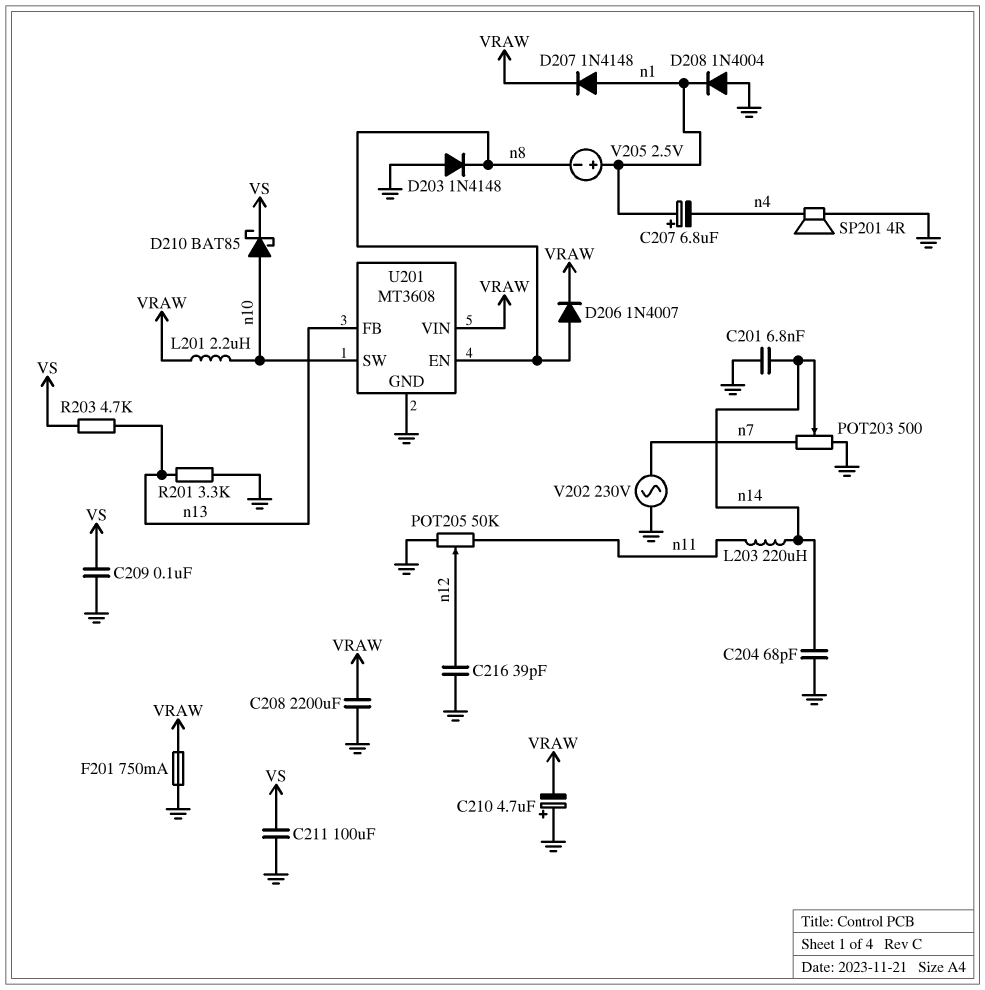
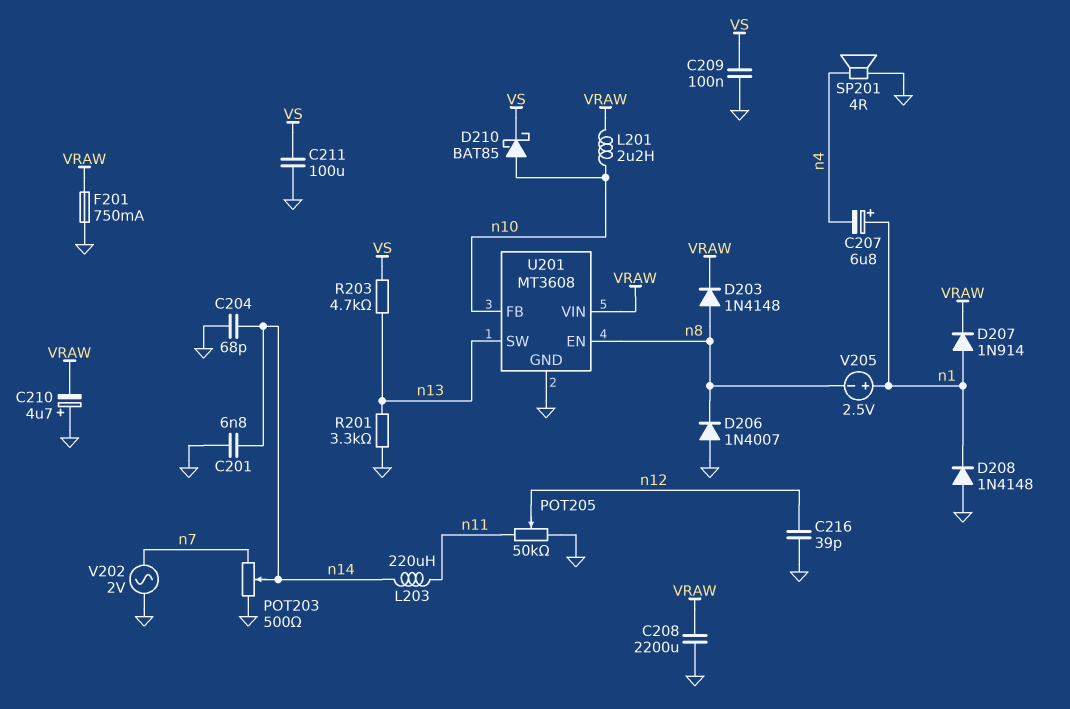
D203: diode 1N4148 (A GND, K n8) -> diode 1N4148 (A n8, K VRAW)
D206: diode 1N4007 (A n8, K VRAW) -> diode 1N4007 (A GND, K n8)
D207: diode 1N4148 (A n1, K VRAW) -> diode 1N914 (A n1, K VRAW)
D208: diode 1N4004 (A GND, K n1) -> diode 1N4148 (A GND, K n1)
U201 pin FB: n13 -> n10
U201 pin SW: n10 -> n13
V202: AC 230V (GND, n7) -> AC 2V (GND, n7)

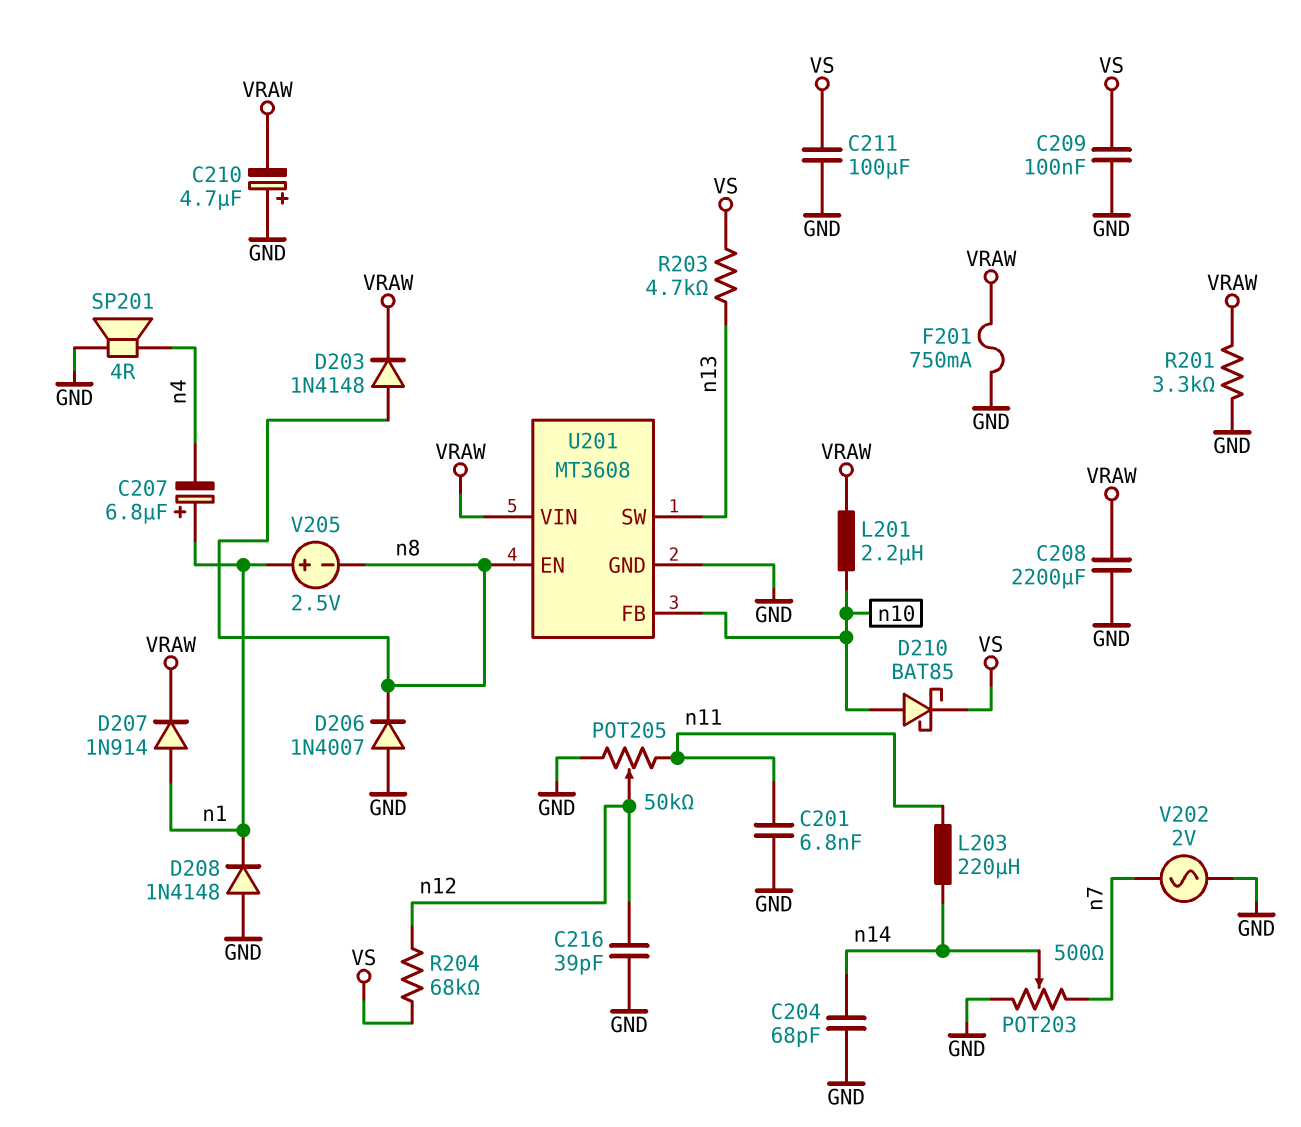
C201: 6.8nF (GND, n14) -> 6.8nF (GND, n11)
R201: 3.3k (GND, n13) -> 3.3k (GND, VRAW)
R204: none -> 68k (VS, n12)

